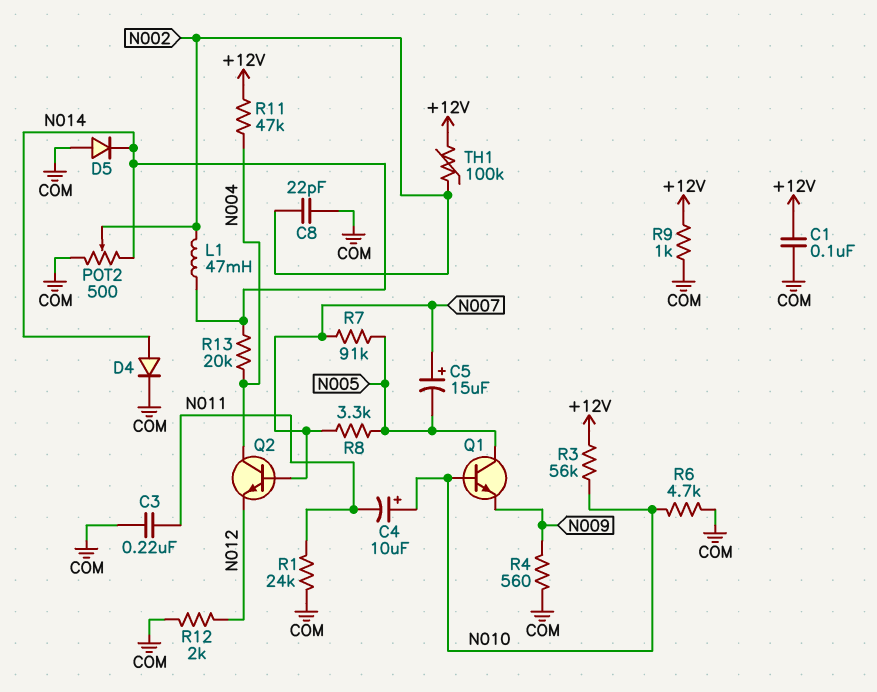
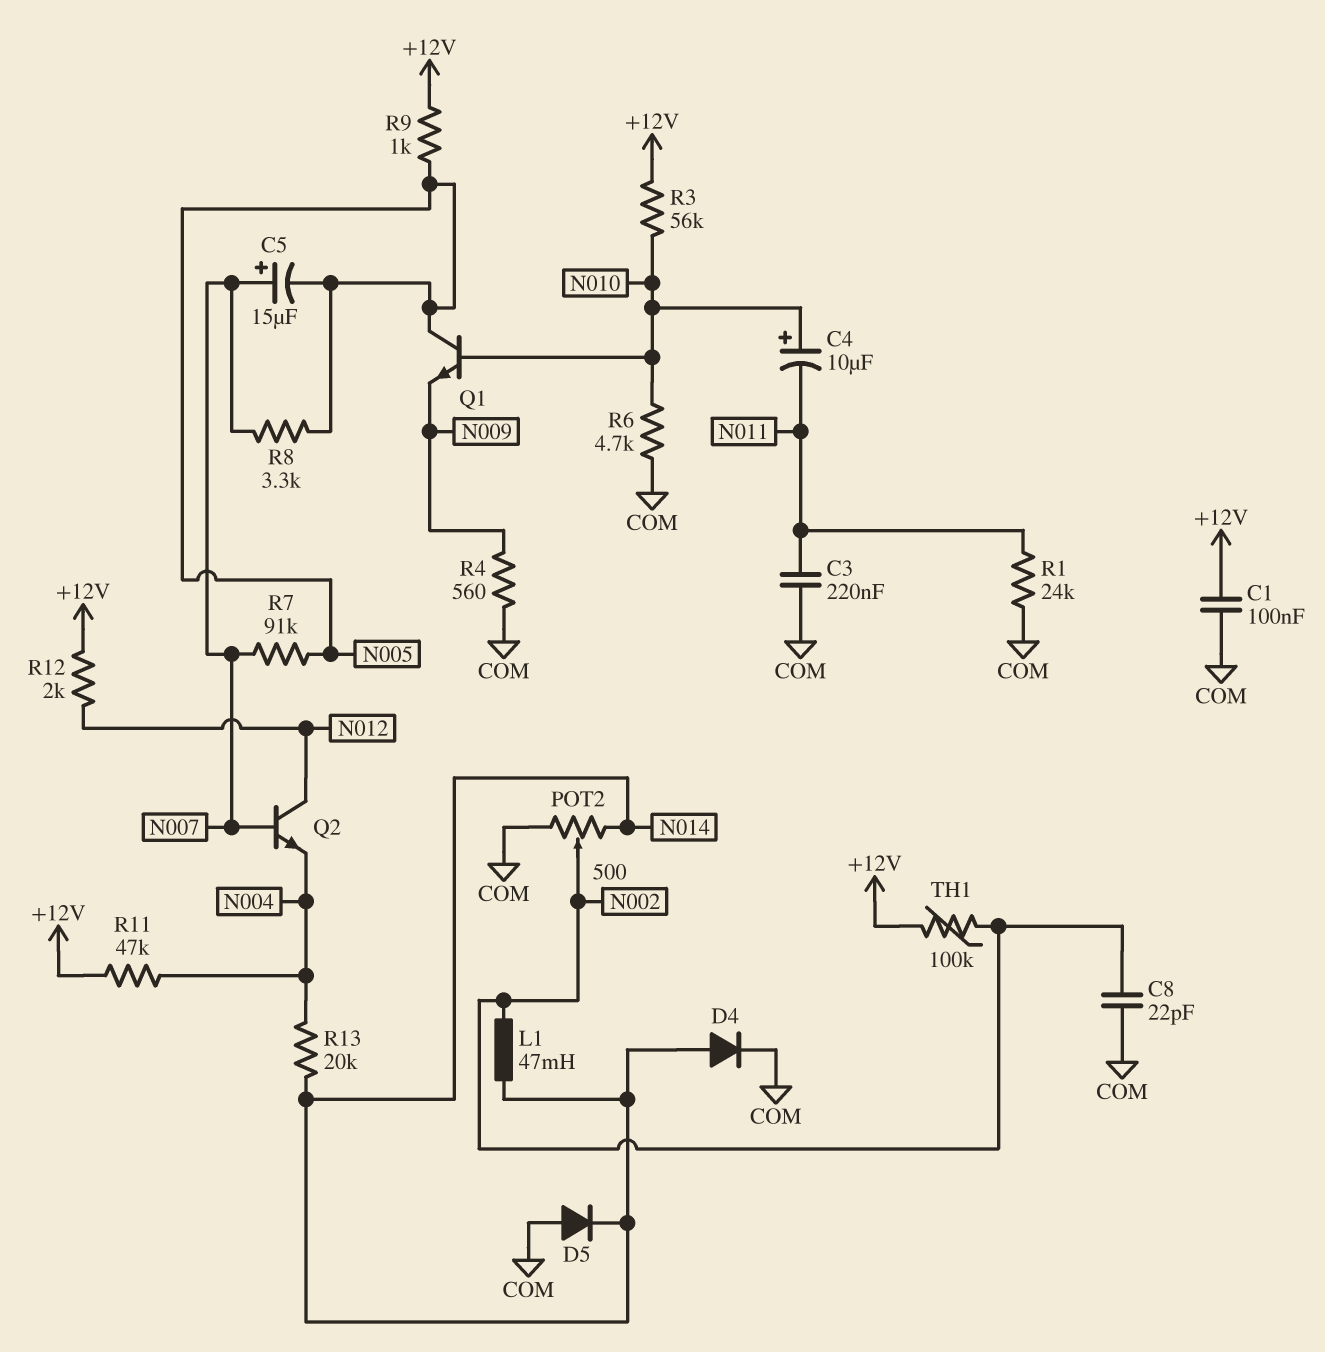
Q2: NPN (B N007, C N004, E N012) -> NPN (B N007, C N012, E N004)
R9: 1k (+12V, COM) -> 1k (+12V, N005)
R12: 2k (COM, N012) -> 2k (+12V, N012)

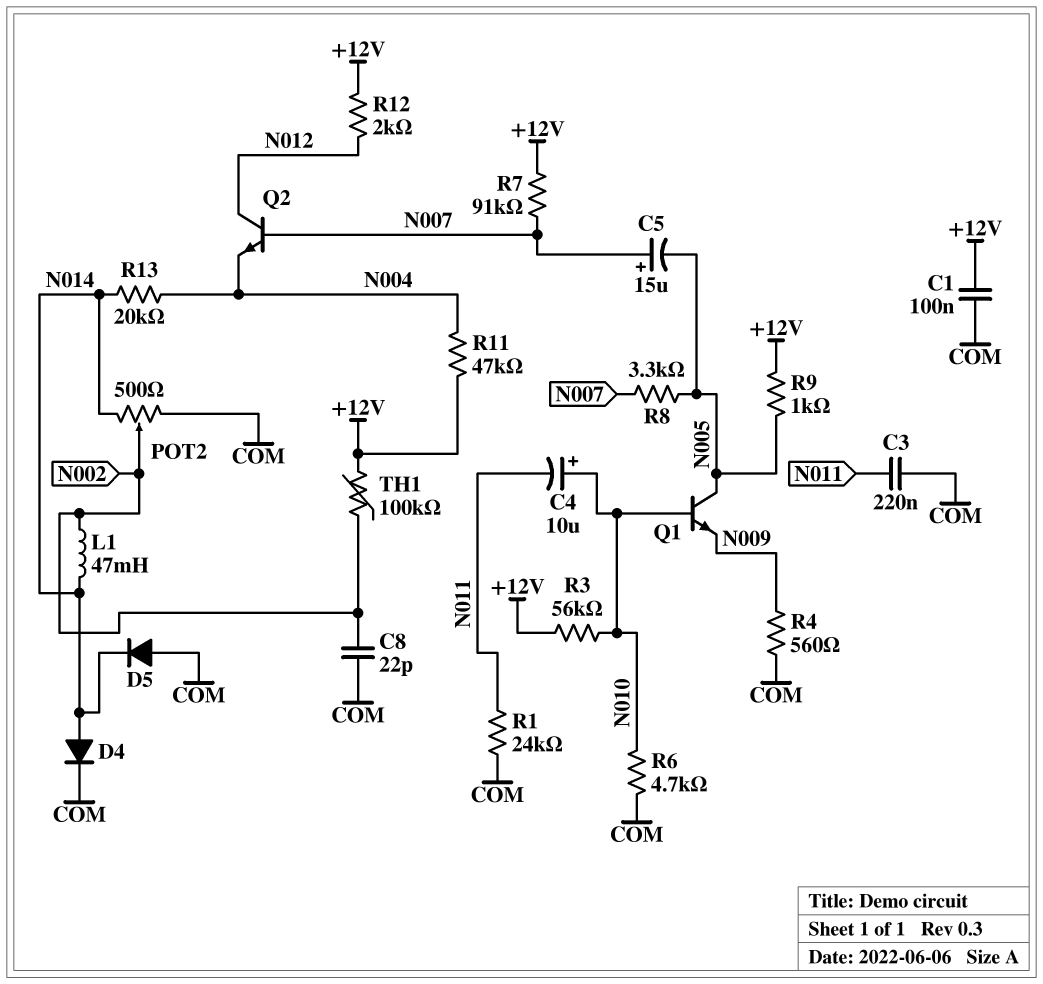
R7: 91k (N005, N007) -> 91k (+12V, N007)

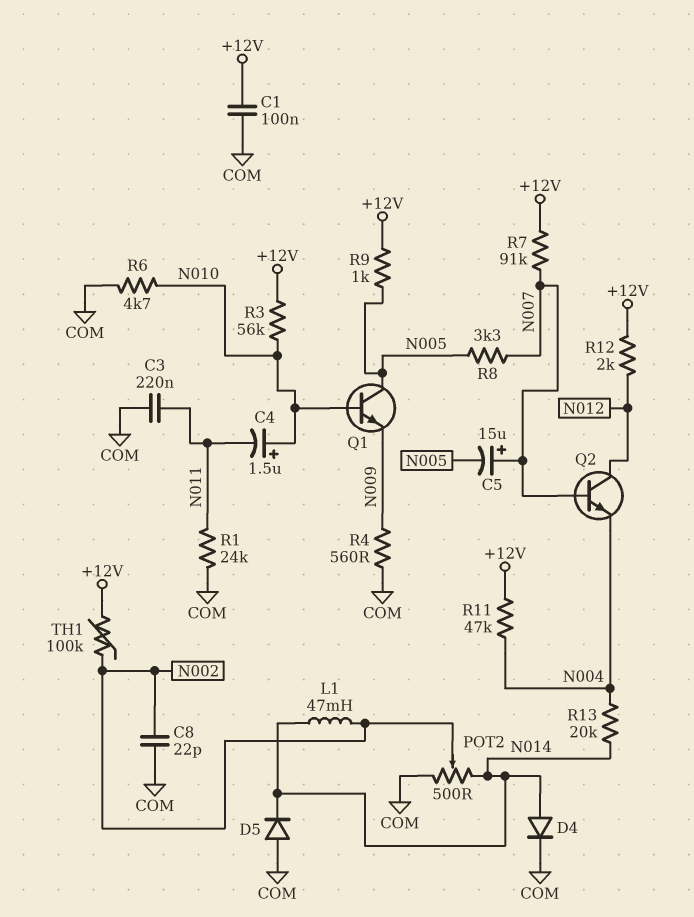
C4: 10uF (plus N010, minus N011) -> 1.5uF (plus N010, minus N011)

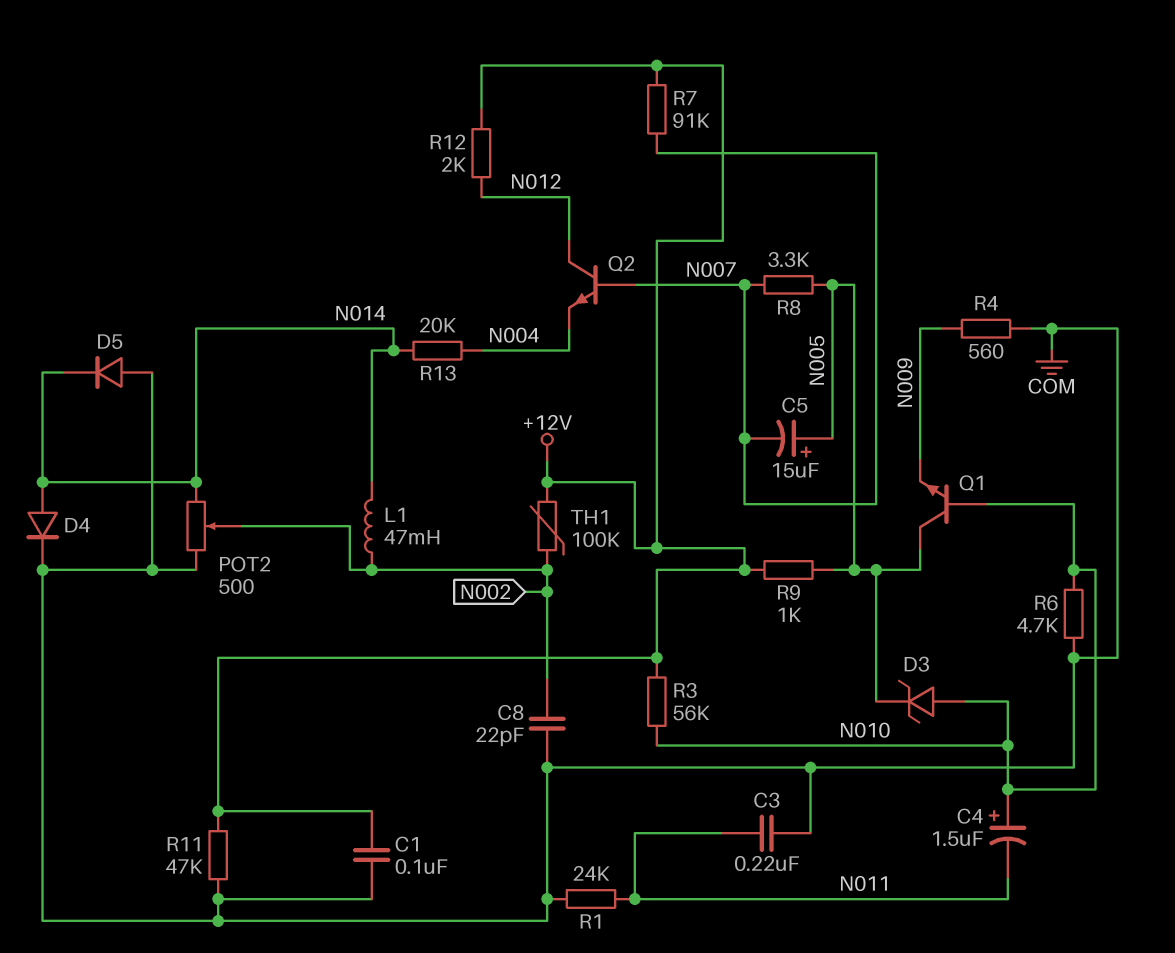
C5: 15uF (plus N007, minus N005) -> 15uF (plus N005, minus N007)
D3: none -> zener (A N010, K N005)
R11: 47k (+12V, N004) -> 47k (+12V, COM)

